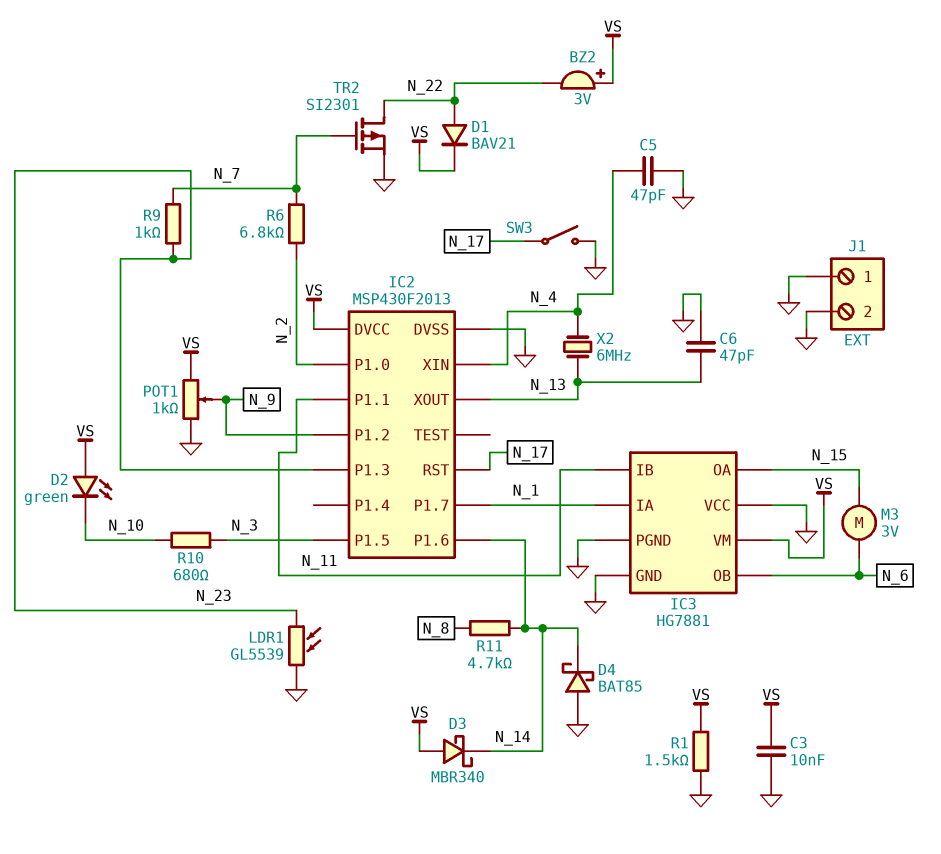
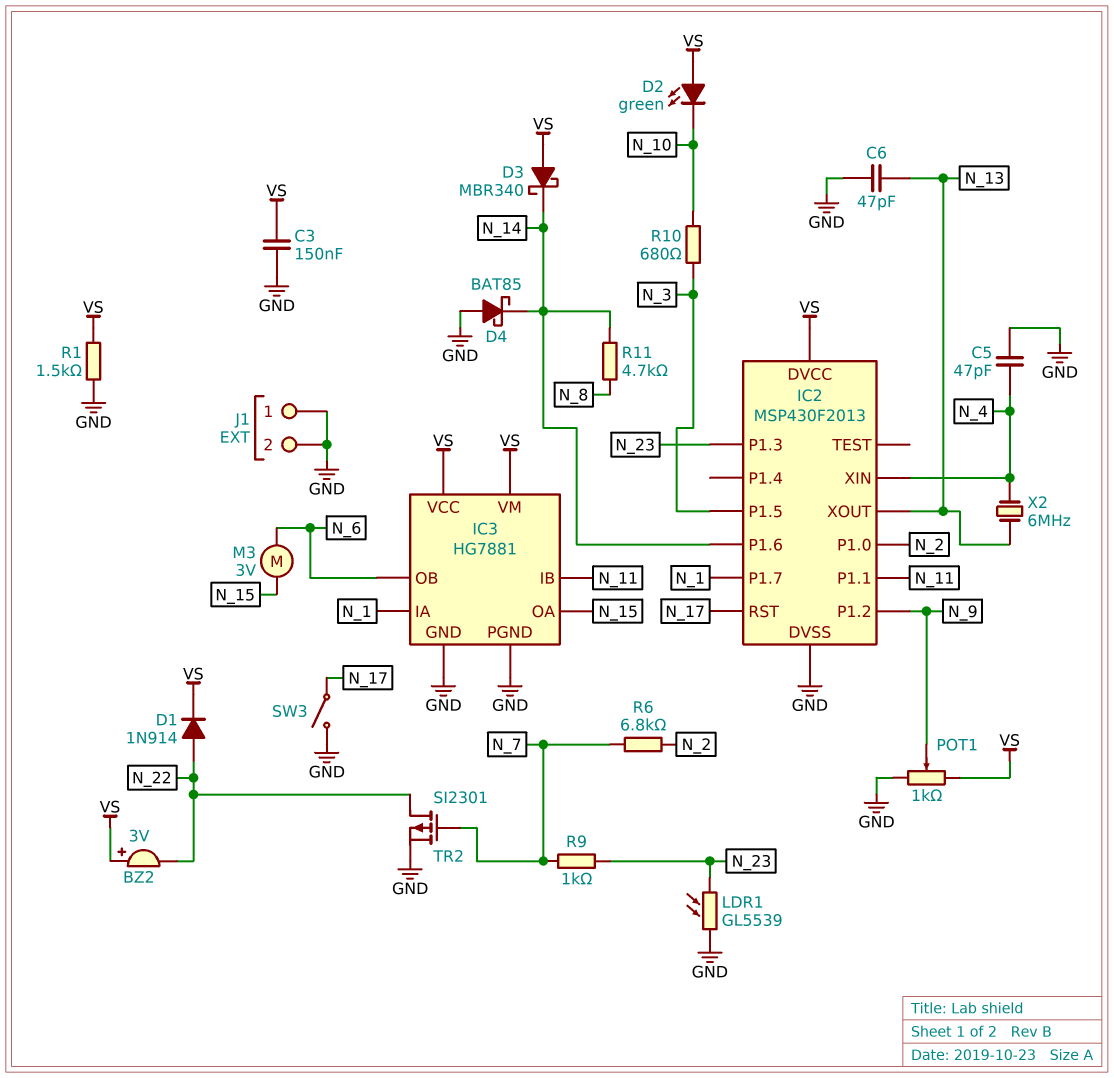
C3: 10nF (GND, VS) -> 150nF (GND, VS)
D1: diode BAV21 (A N_22, K VS) -> diode 1N914 (A N_22, K VS)
IC3 pin VCC: GND -> VS

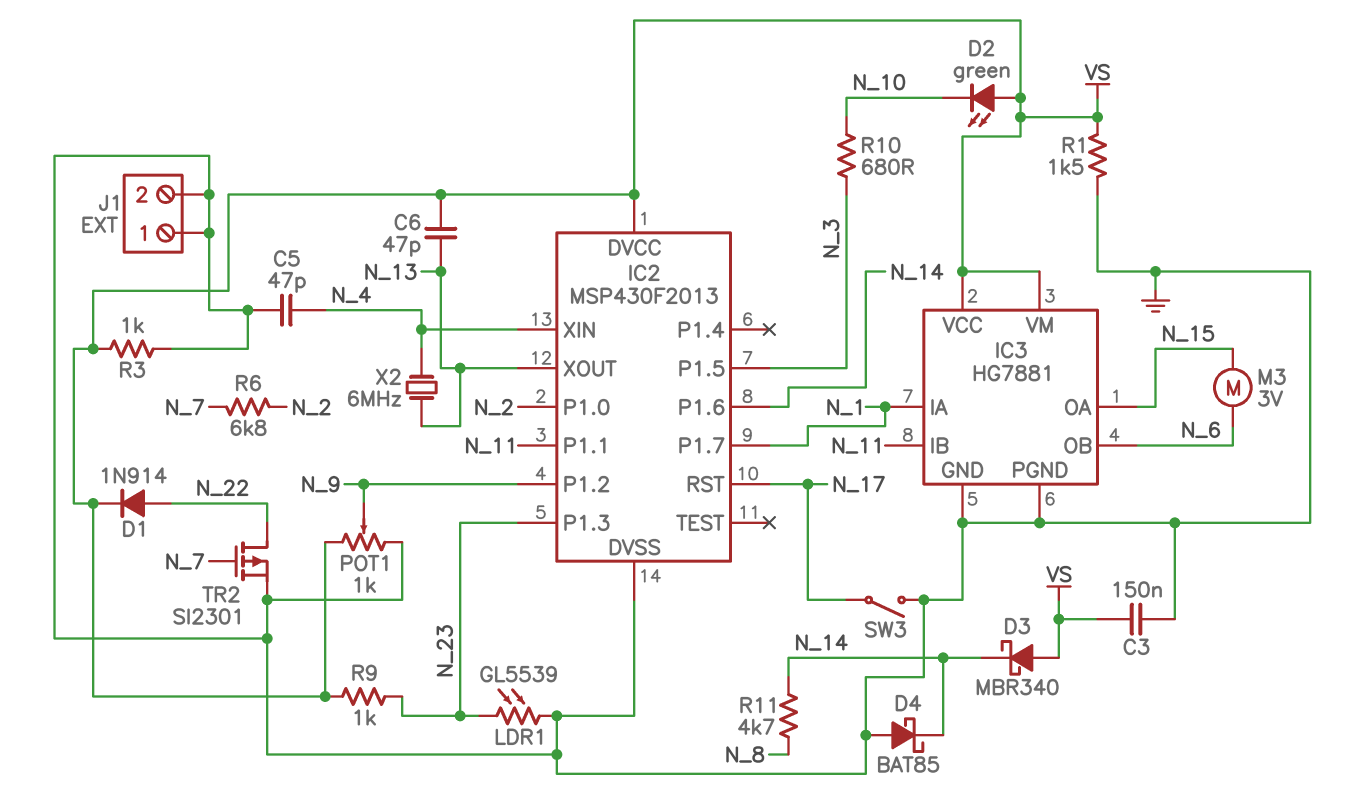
BZ2: buzzer 3V (plus VS, minus N_22) -> none
C6: 47pF (GND, N_13) -> 47pF (N_13, VS)
R3: none -> 1k (GND, VS)
R9: 1k (N_7, N_23) -> 1k (N_23, VS)

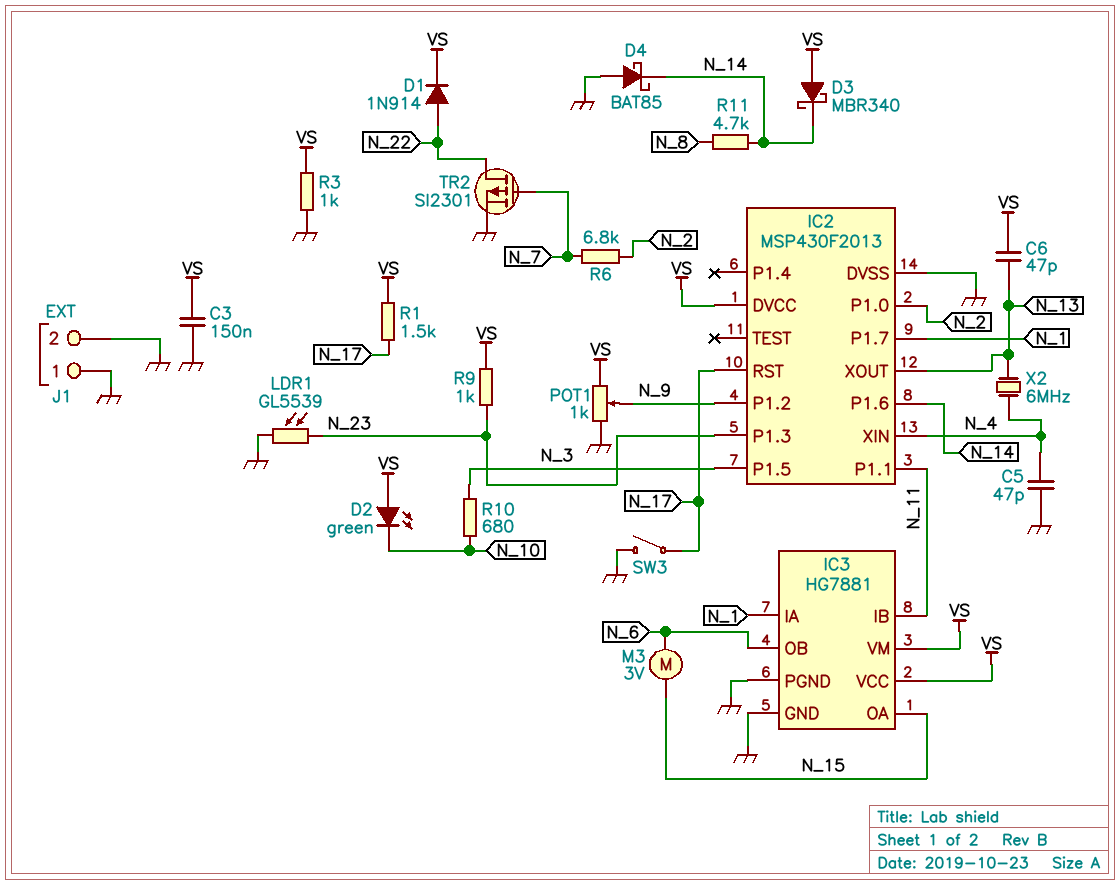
R1: 1.5k (GND, VS) -> 1.5k (N_17, VS)

